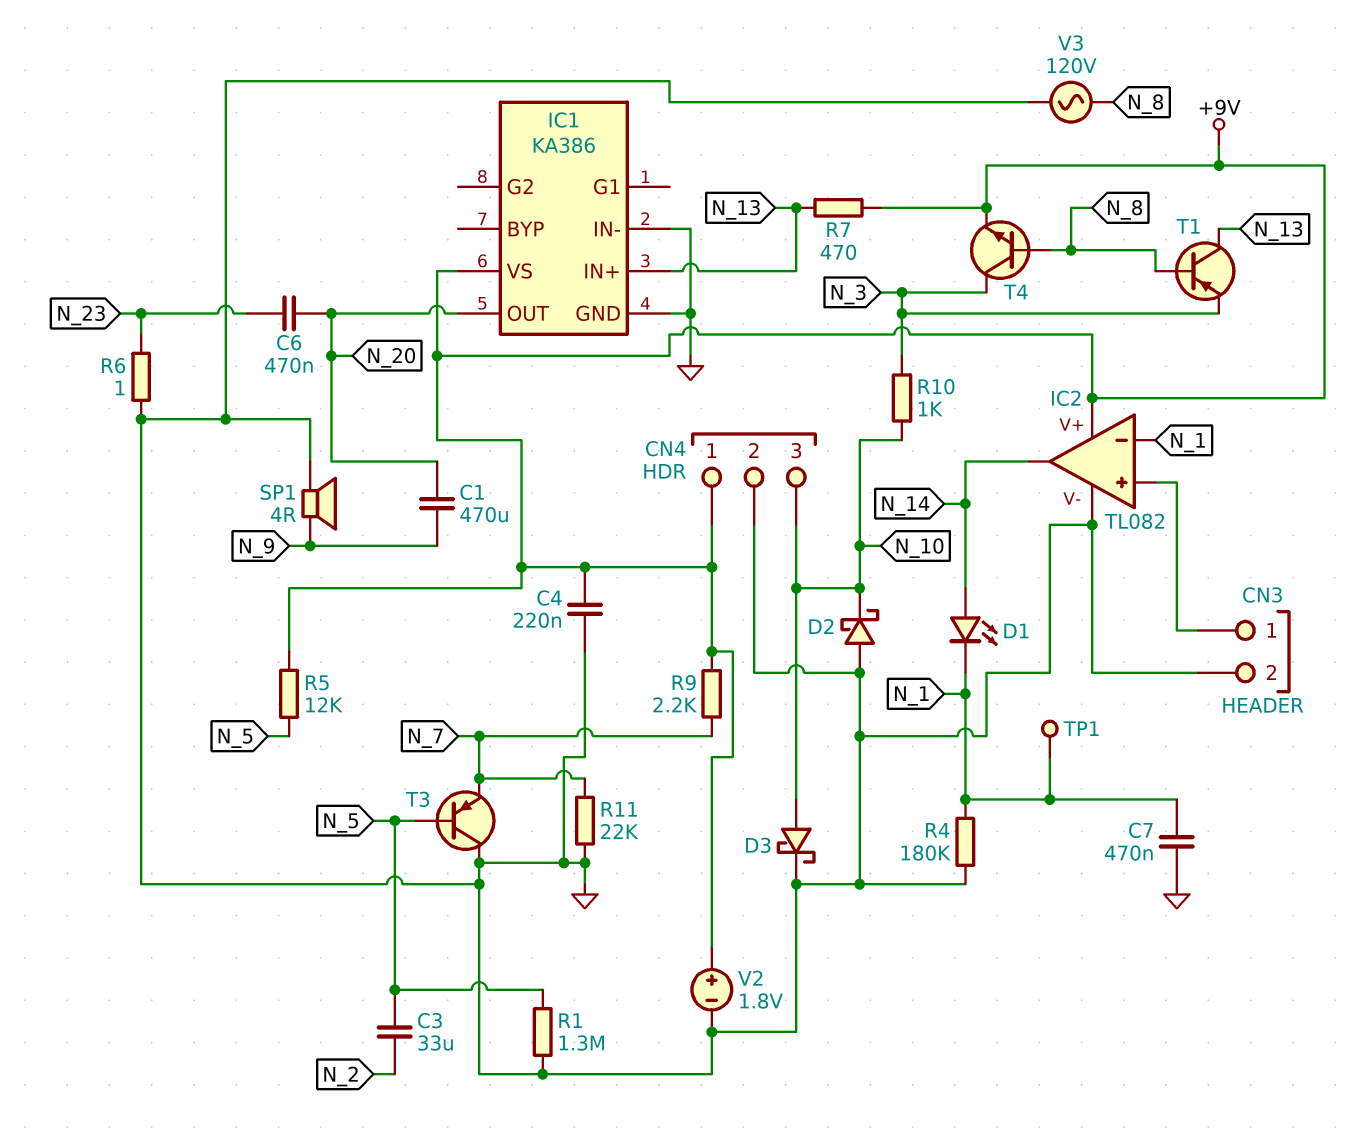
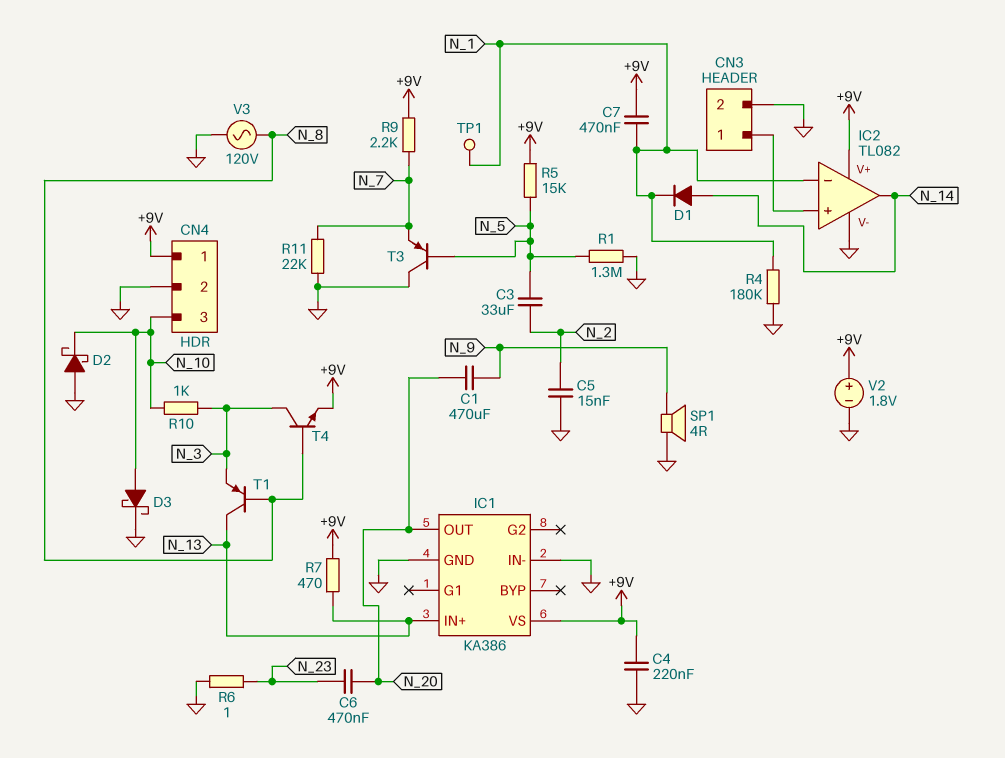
C5: none -> 15nF (GND, N_2)
C7: 470nF (GND, N_1) -> 470nF (+9V, N_1)
D1: LED (A N_14, K N_1) -> diode (A N_14, K N_1)
R5: 12k (+9V, N_5) -> 15k (+9V, N_5)

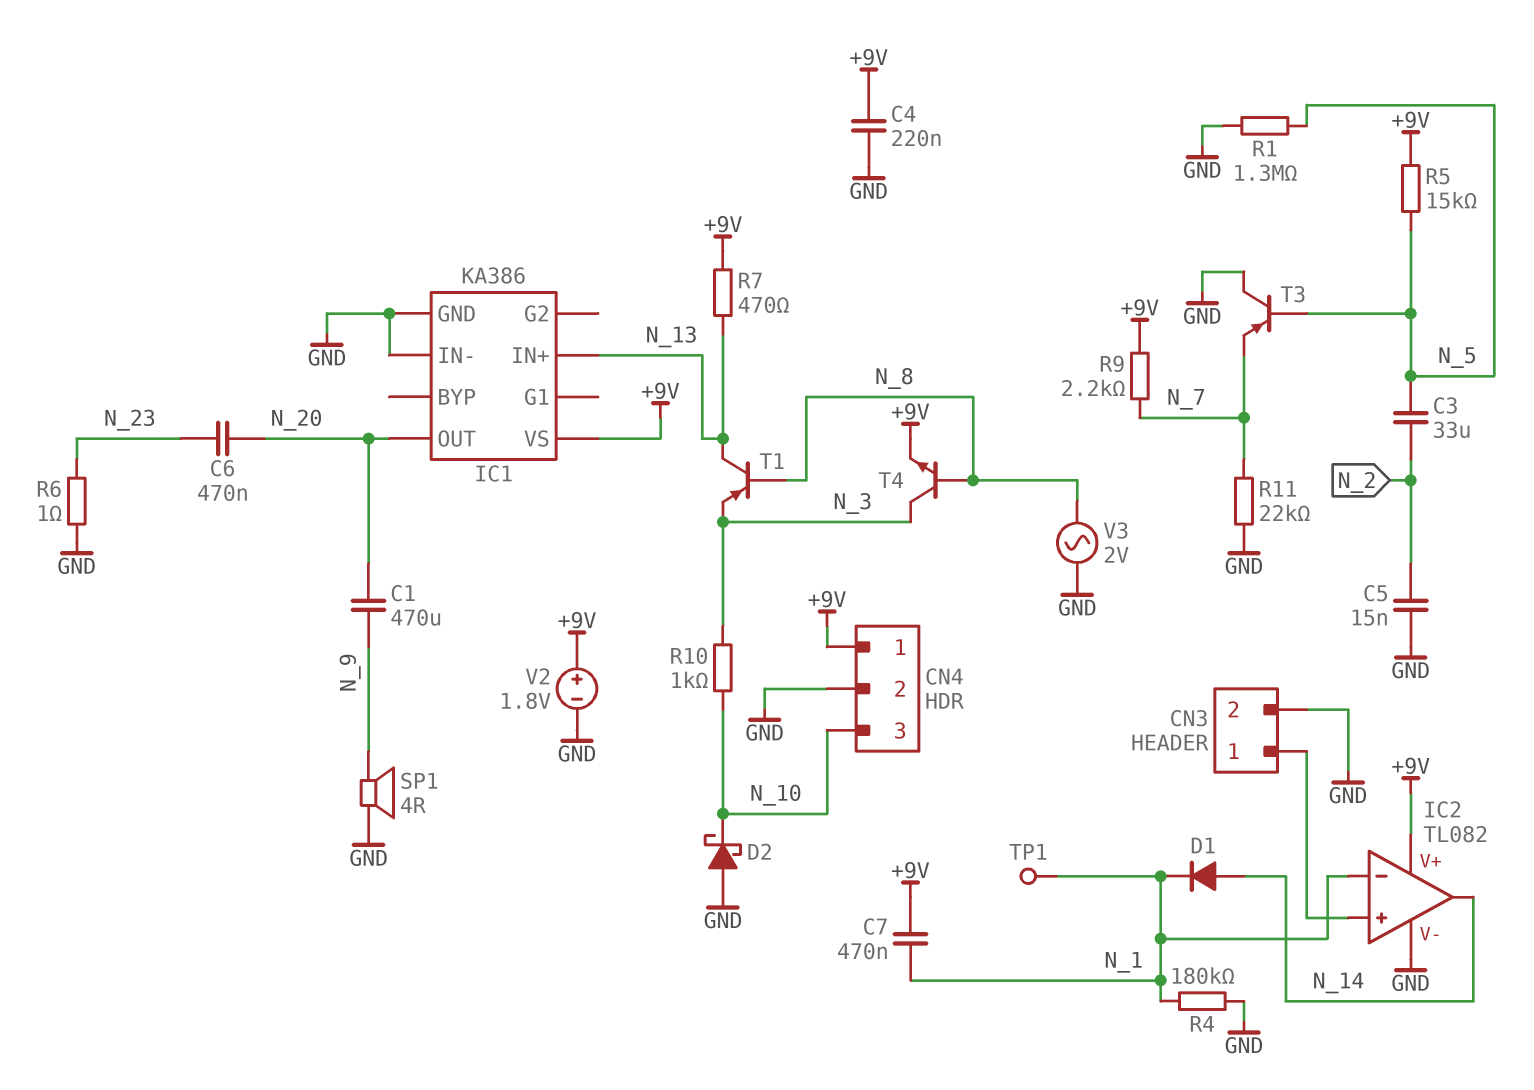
D3: schottky (A N_10, K GND) -> none
V3: AC 120V (GND, N_8) -> AC 2V (GND, N_8)

